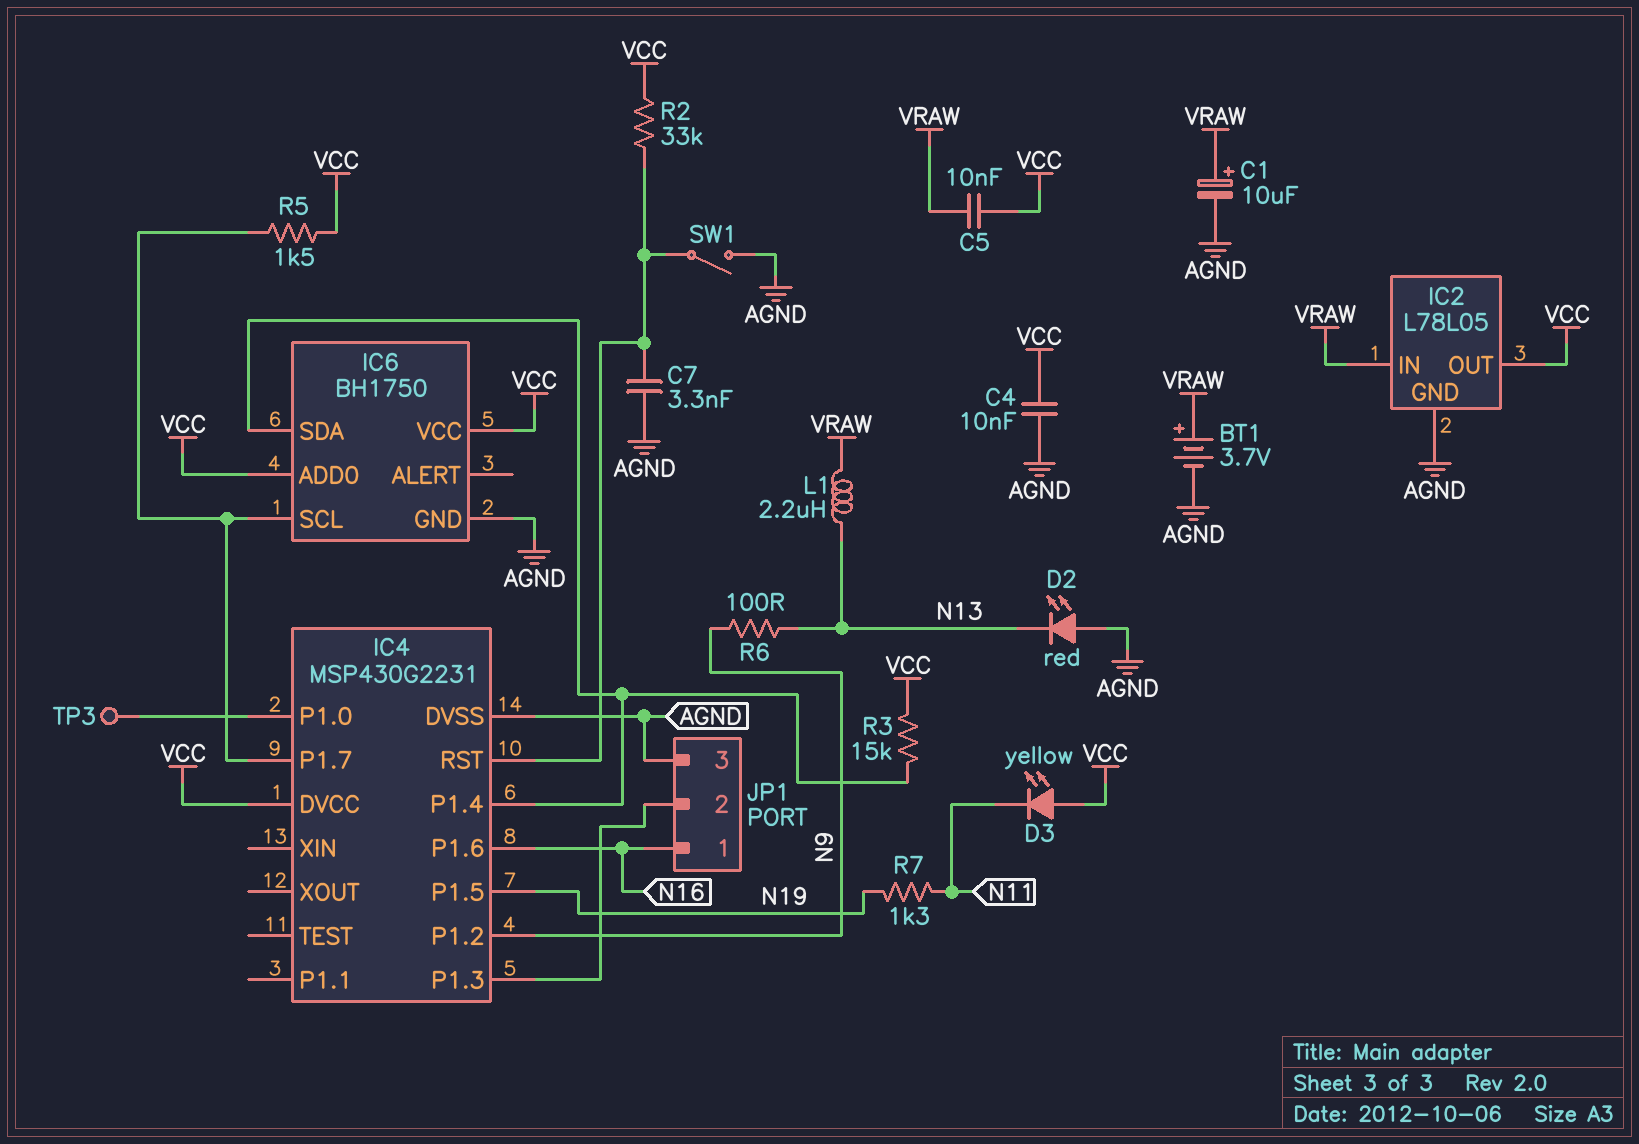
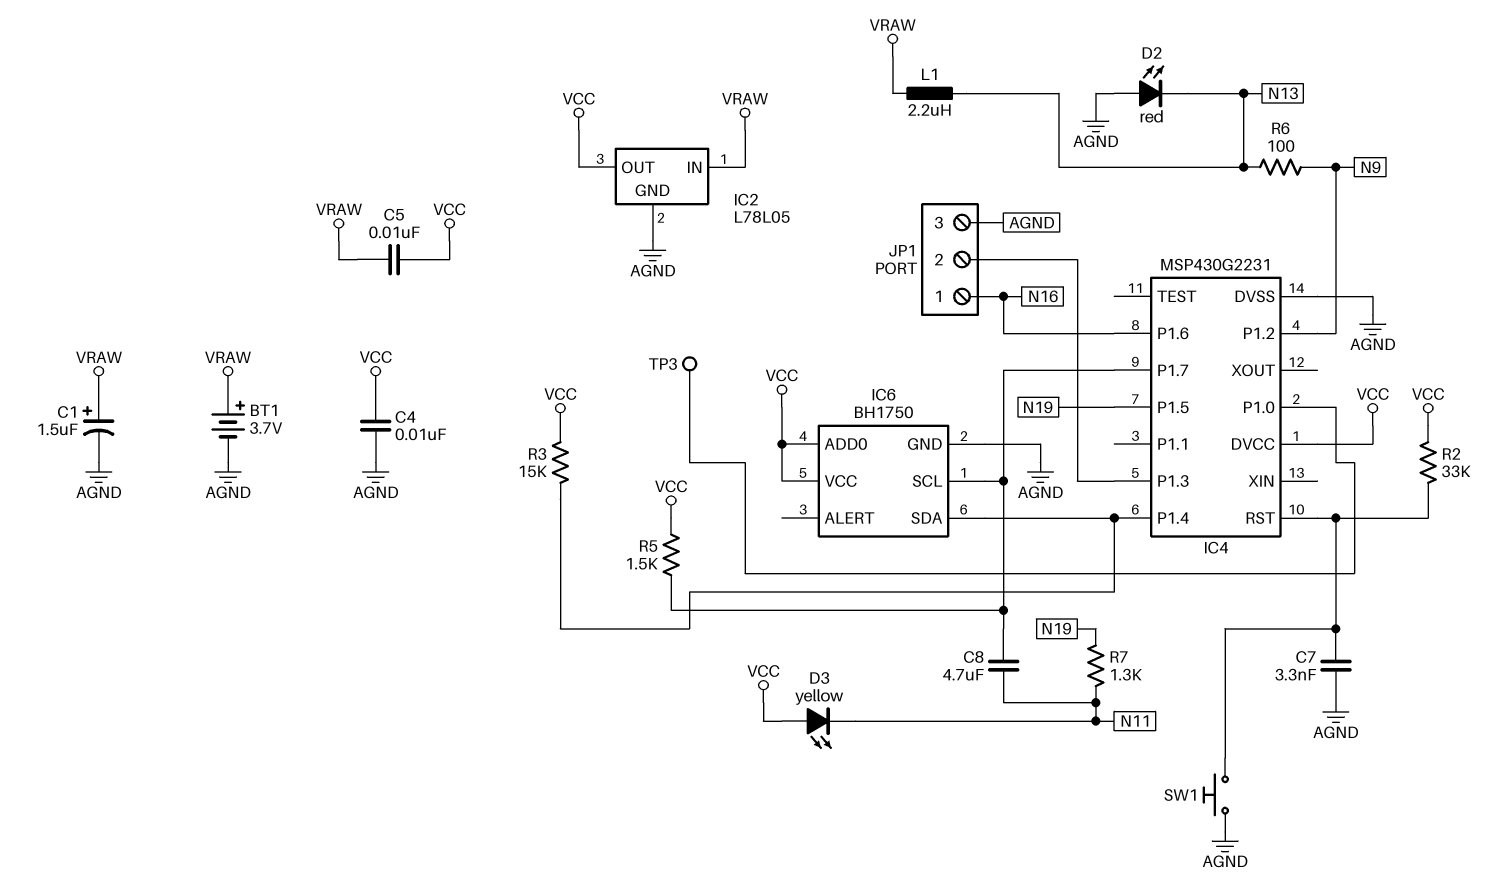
C1: 10uF (plus VRAW, minus AGND) -> 1.5uF (plus VRAW, minus AGND)
C8: none -> 4.7uF (IC4/P1.7, N11)
SW1: switch (AGND, IC4/RST) -> button (AGND, IC4/RST)

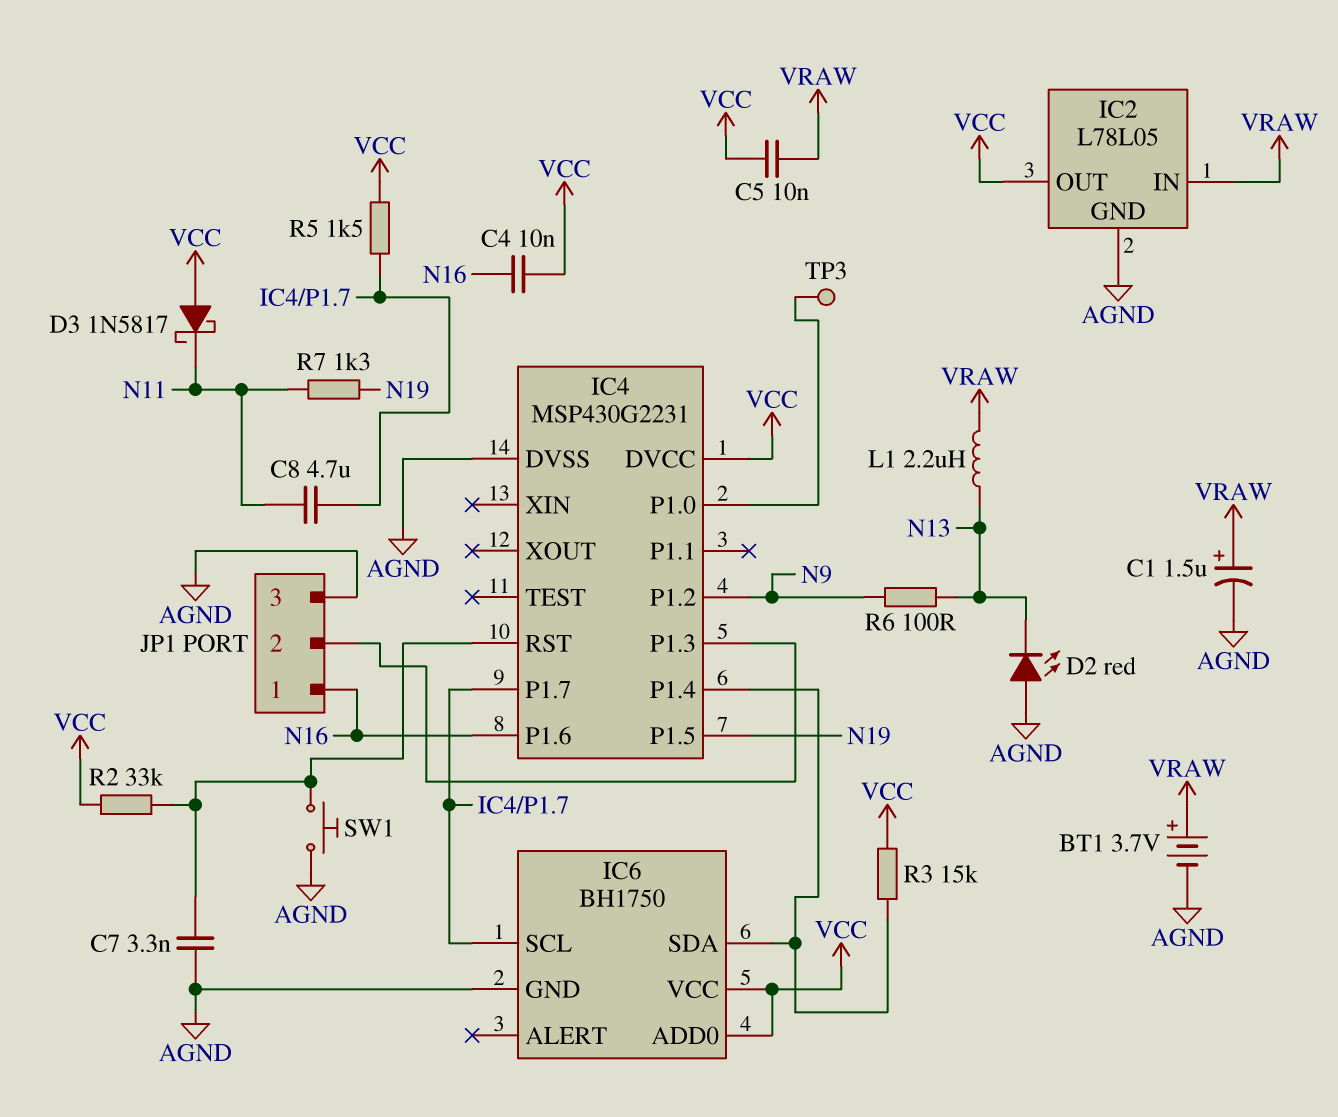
C4: 10nF (AGND, VCC) -> 10nF (N16, VCC)
D3: LED yellow (A VCC, K N11) -> schottky 1N5817 (A VCC, K N11)

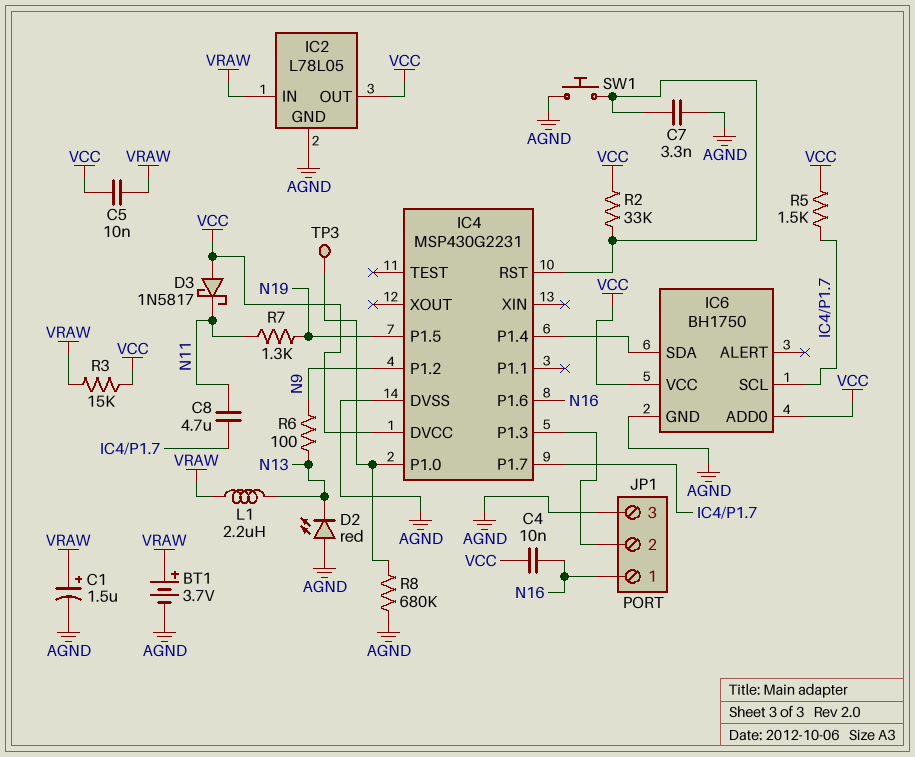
R3: 15k (IC4/P1.4, VCC) -> 15k (VCC, VRAW)
R8: none -> 680k (AGND, IC4/P1.0)

